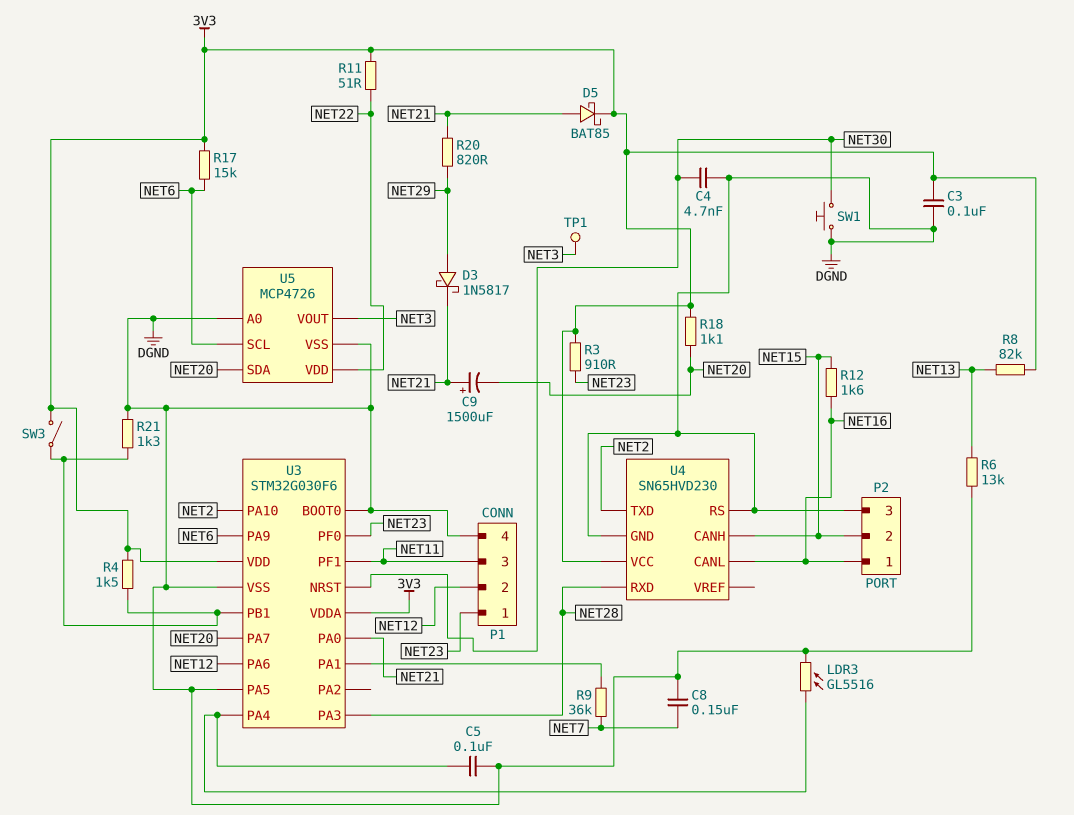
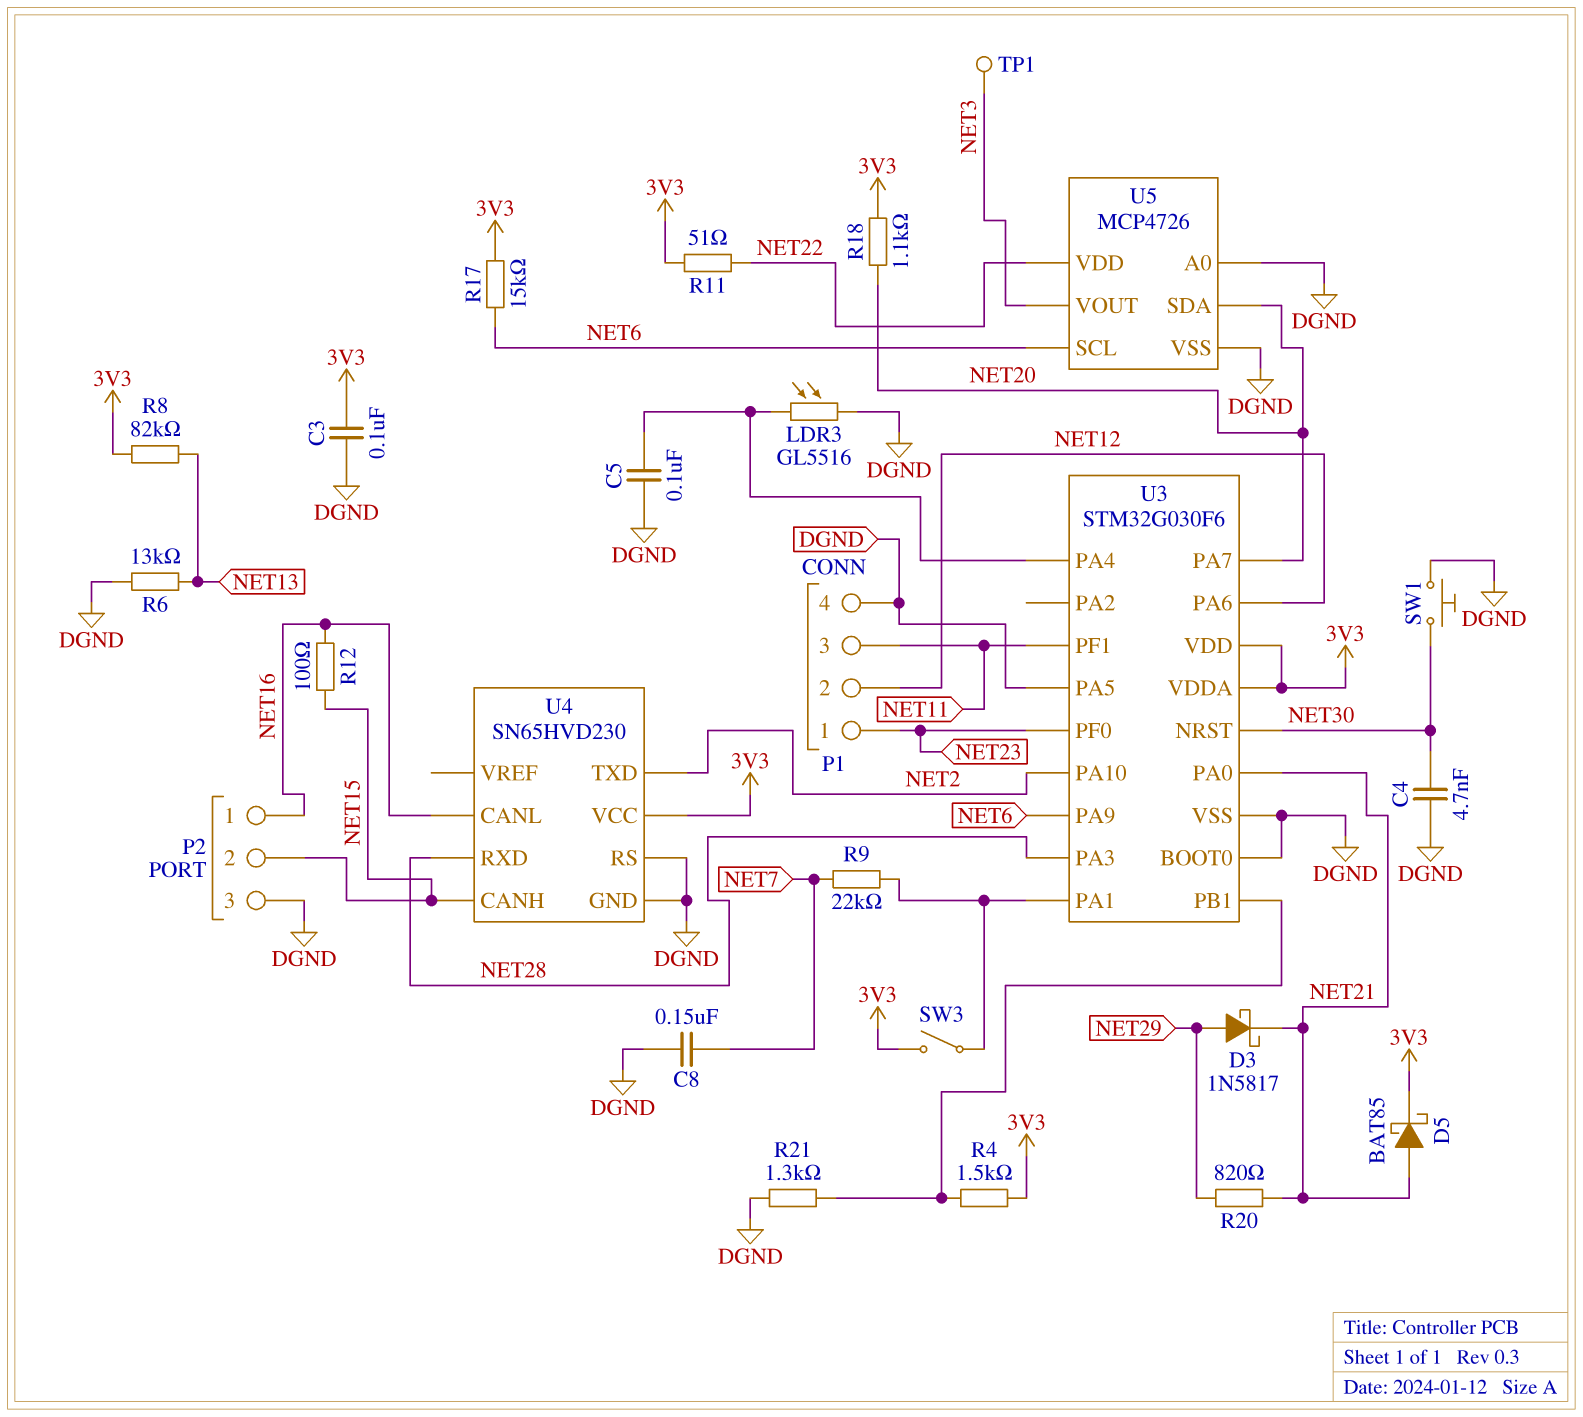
C9: 1500uF (plus NET21, minus NET20) -> none
R3: 910 (3V3, NET23) -> none
R9: 36k (NET7, U3/PA1) -> 22k (NET7, U3/PA1)
R12: 1.6k (NET15, NET16) -> 100 (NET15, NET16)
SW3: switch (3V3, U3/PB1) -> switch (3V3, U3/PA1)

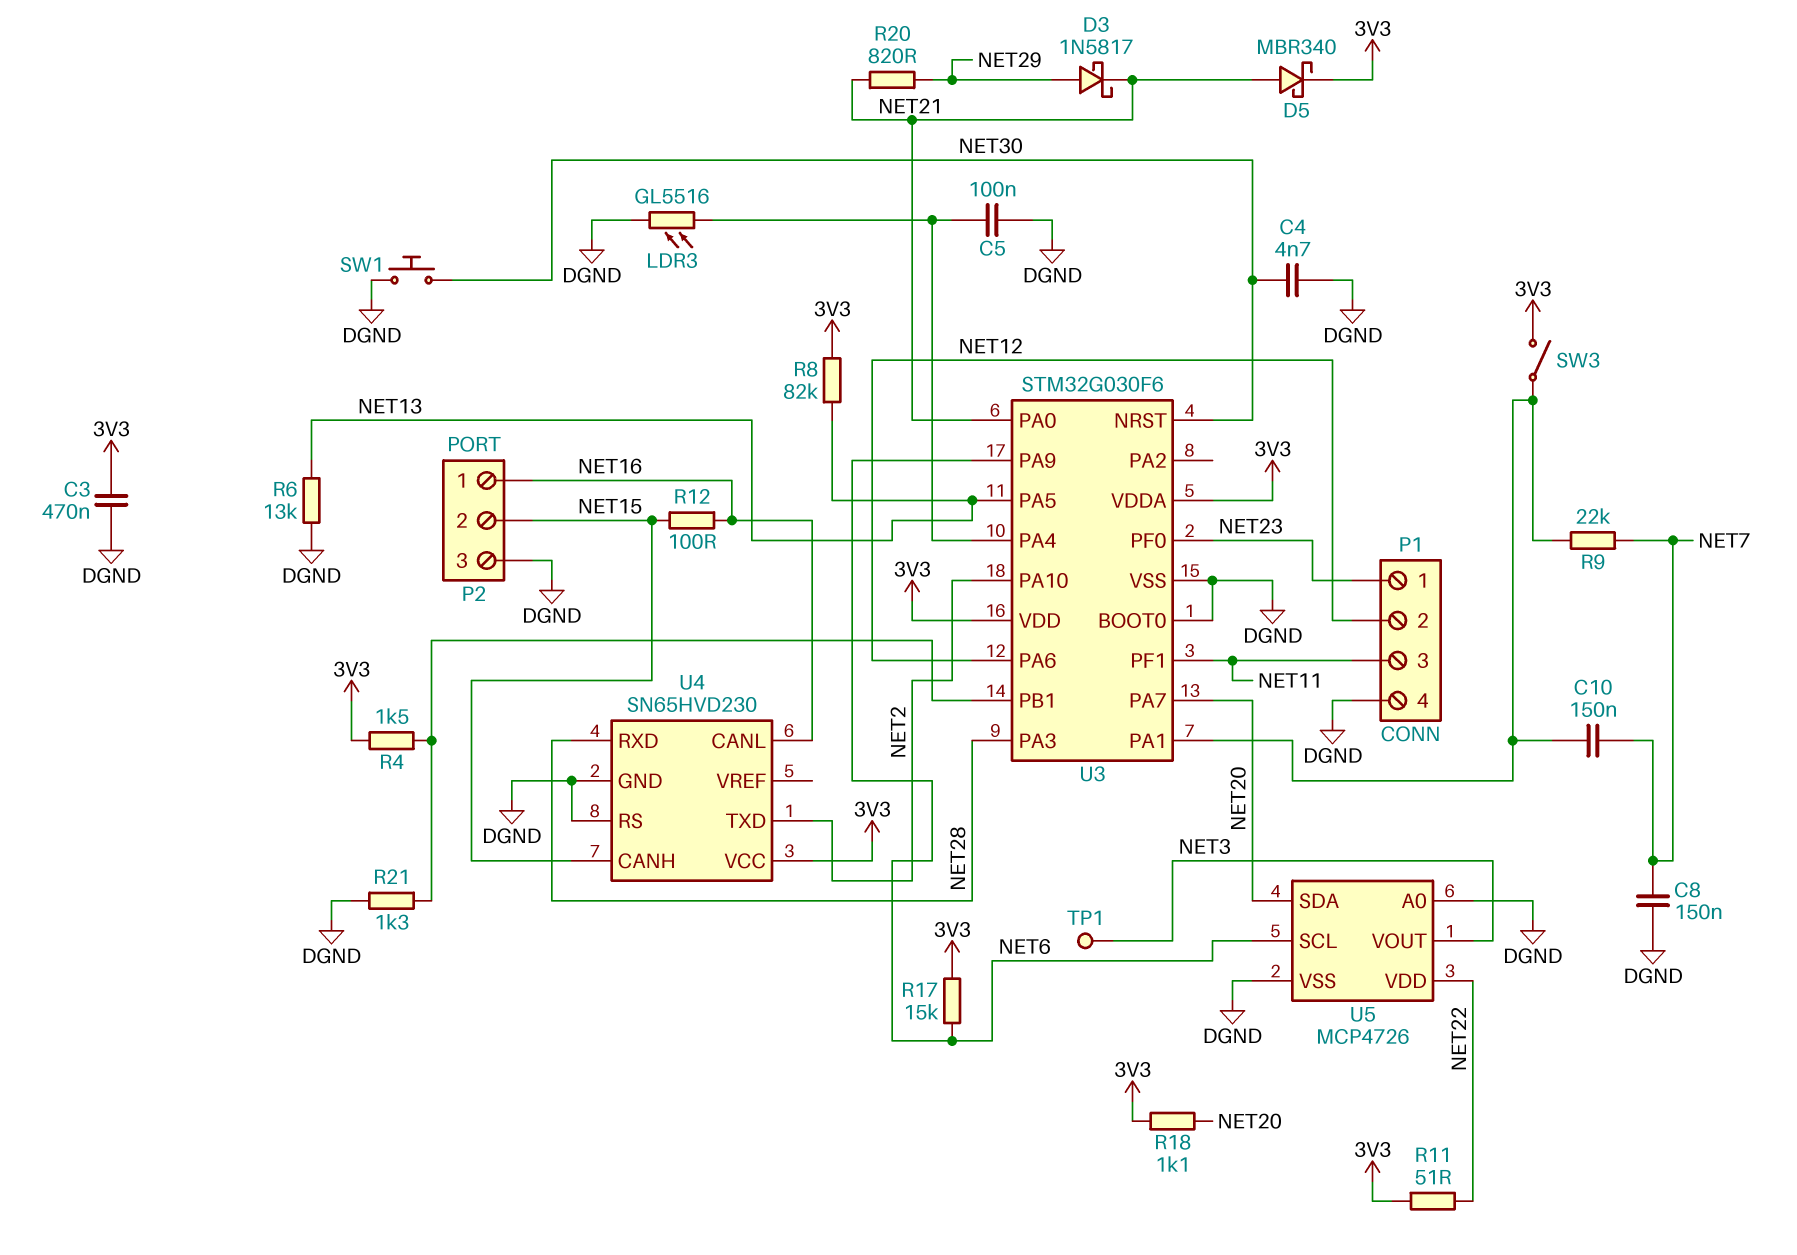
C3: 100nF (3V3, DGND) -> 470nF (3V3, DGND)
C10: none -> 150nF (NET7, U3/PA1)
D5: schottky BAT85 (A NET21, K 3V3) -> schottky MBR340 (A NET21, K 3V3)
U3 pin PA5: DGND -> NET13

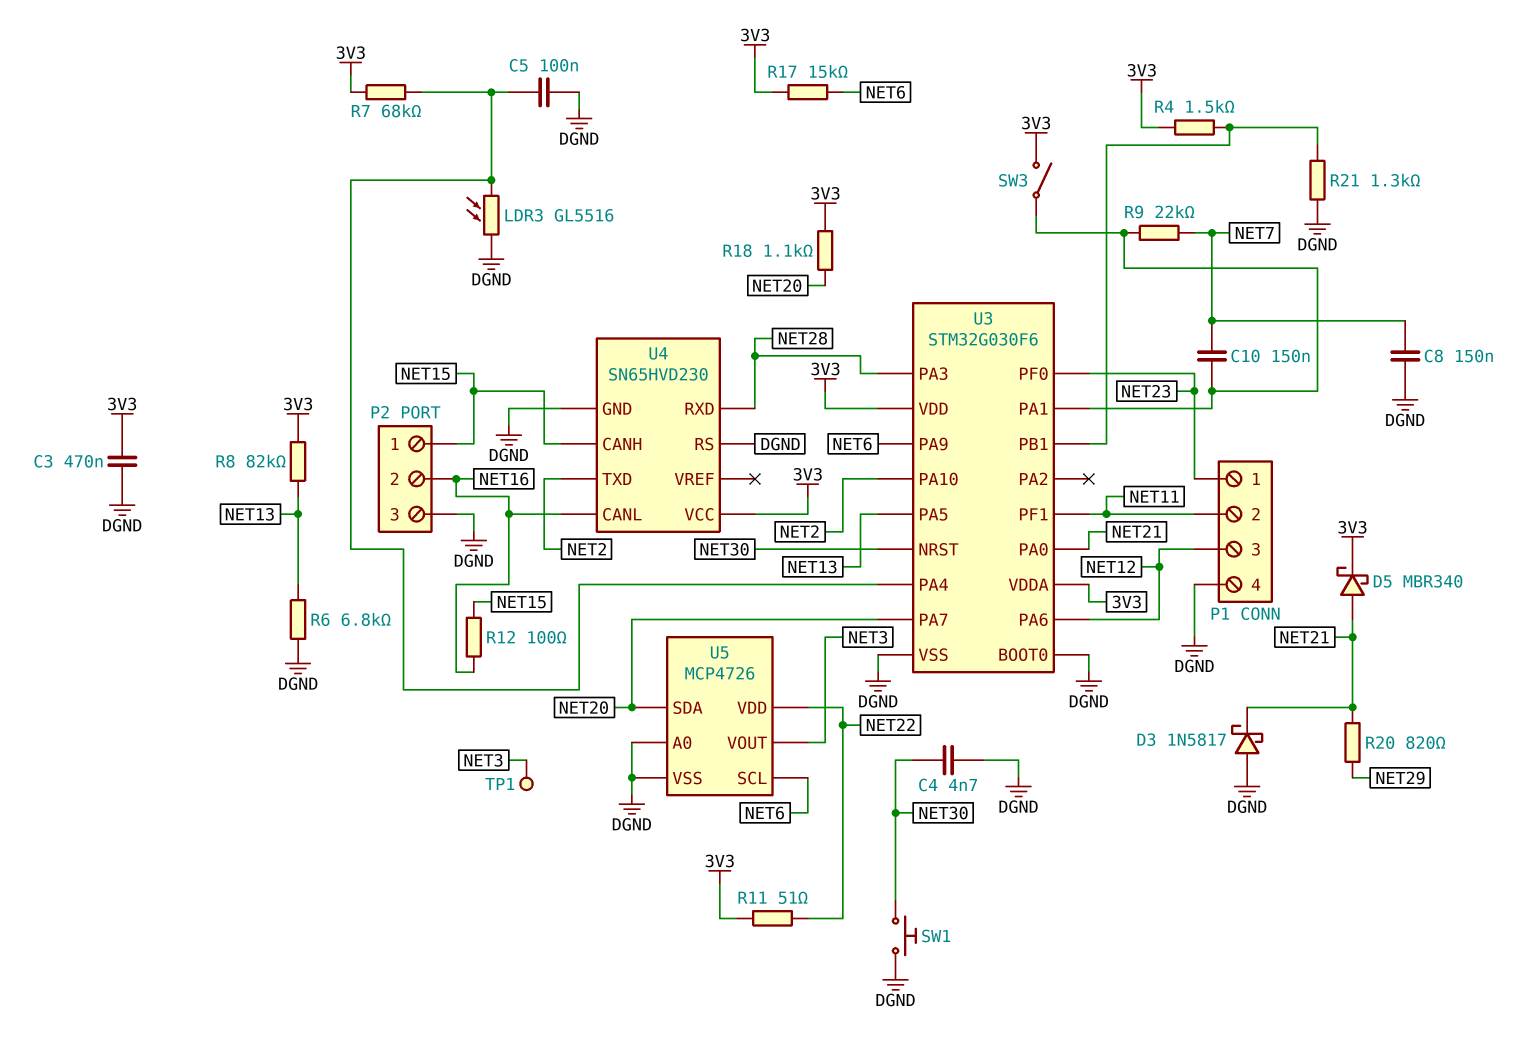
D3: schottky 1N5817 (A NET29, K NET21) -> schottky 1N5817 (A DGND, K NET21)
P1 pin 2: NET12 -> NET11
P1 pin 3: NET11 -> NET12
P2 pin 1: NET16 -> NET15
P2 pin 2: NET15 -> NET16
R6: 13k (DGND, NET13) -> 6.8k (DGND, NET13)
R7: none -> 68k (3V3, U3/PA4)

